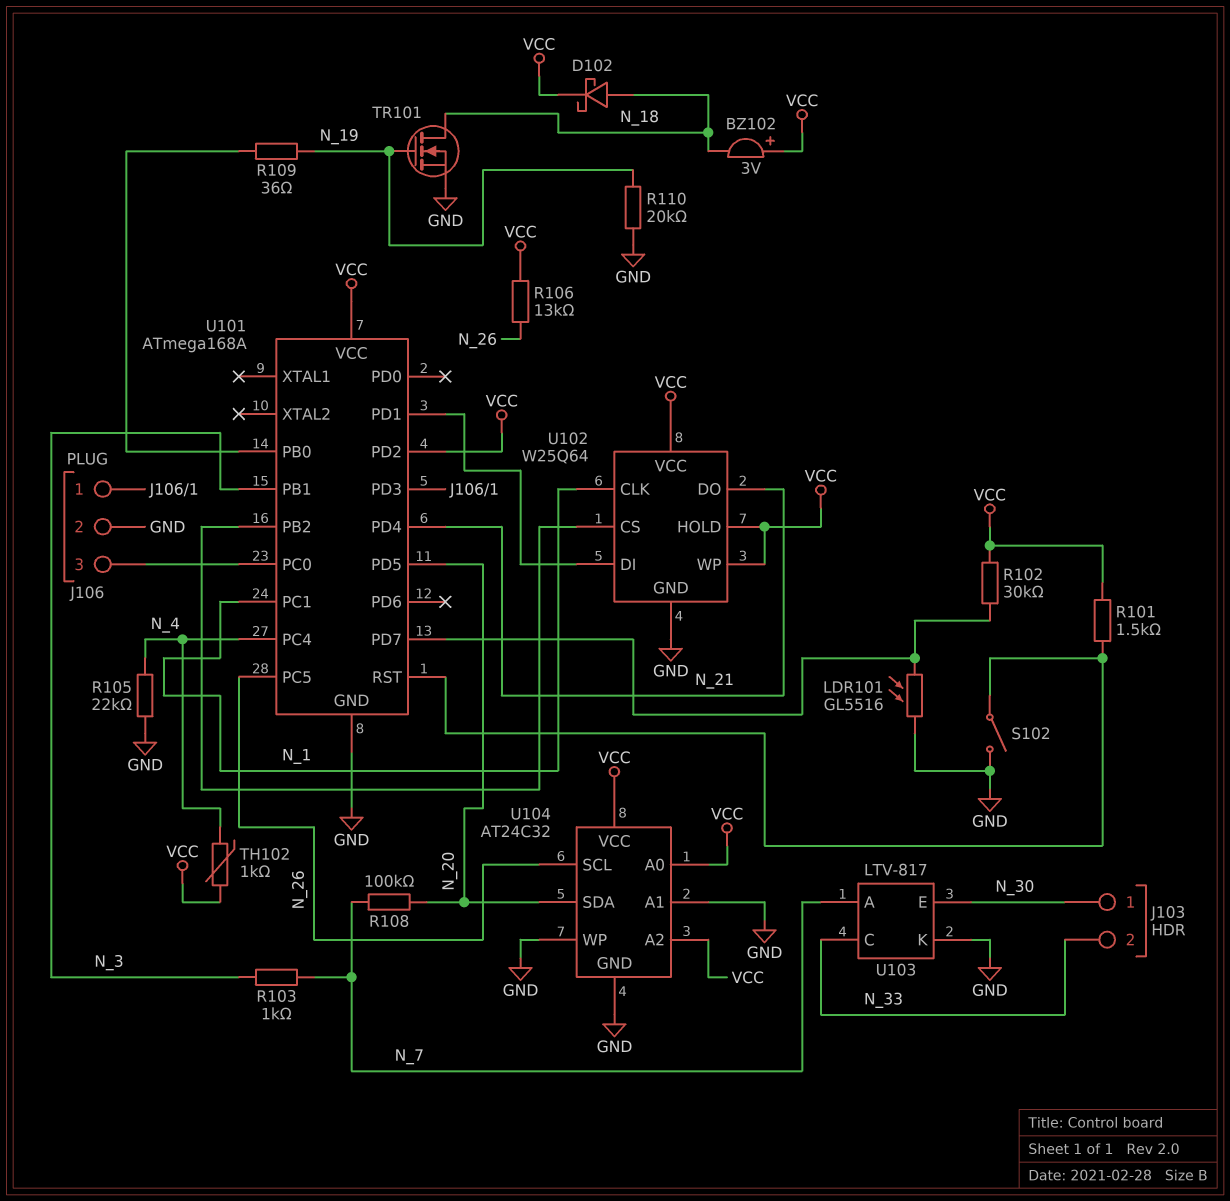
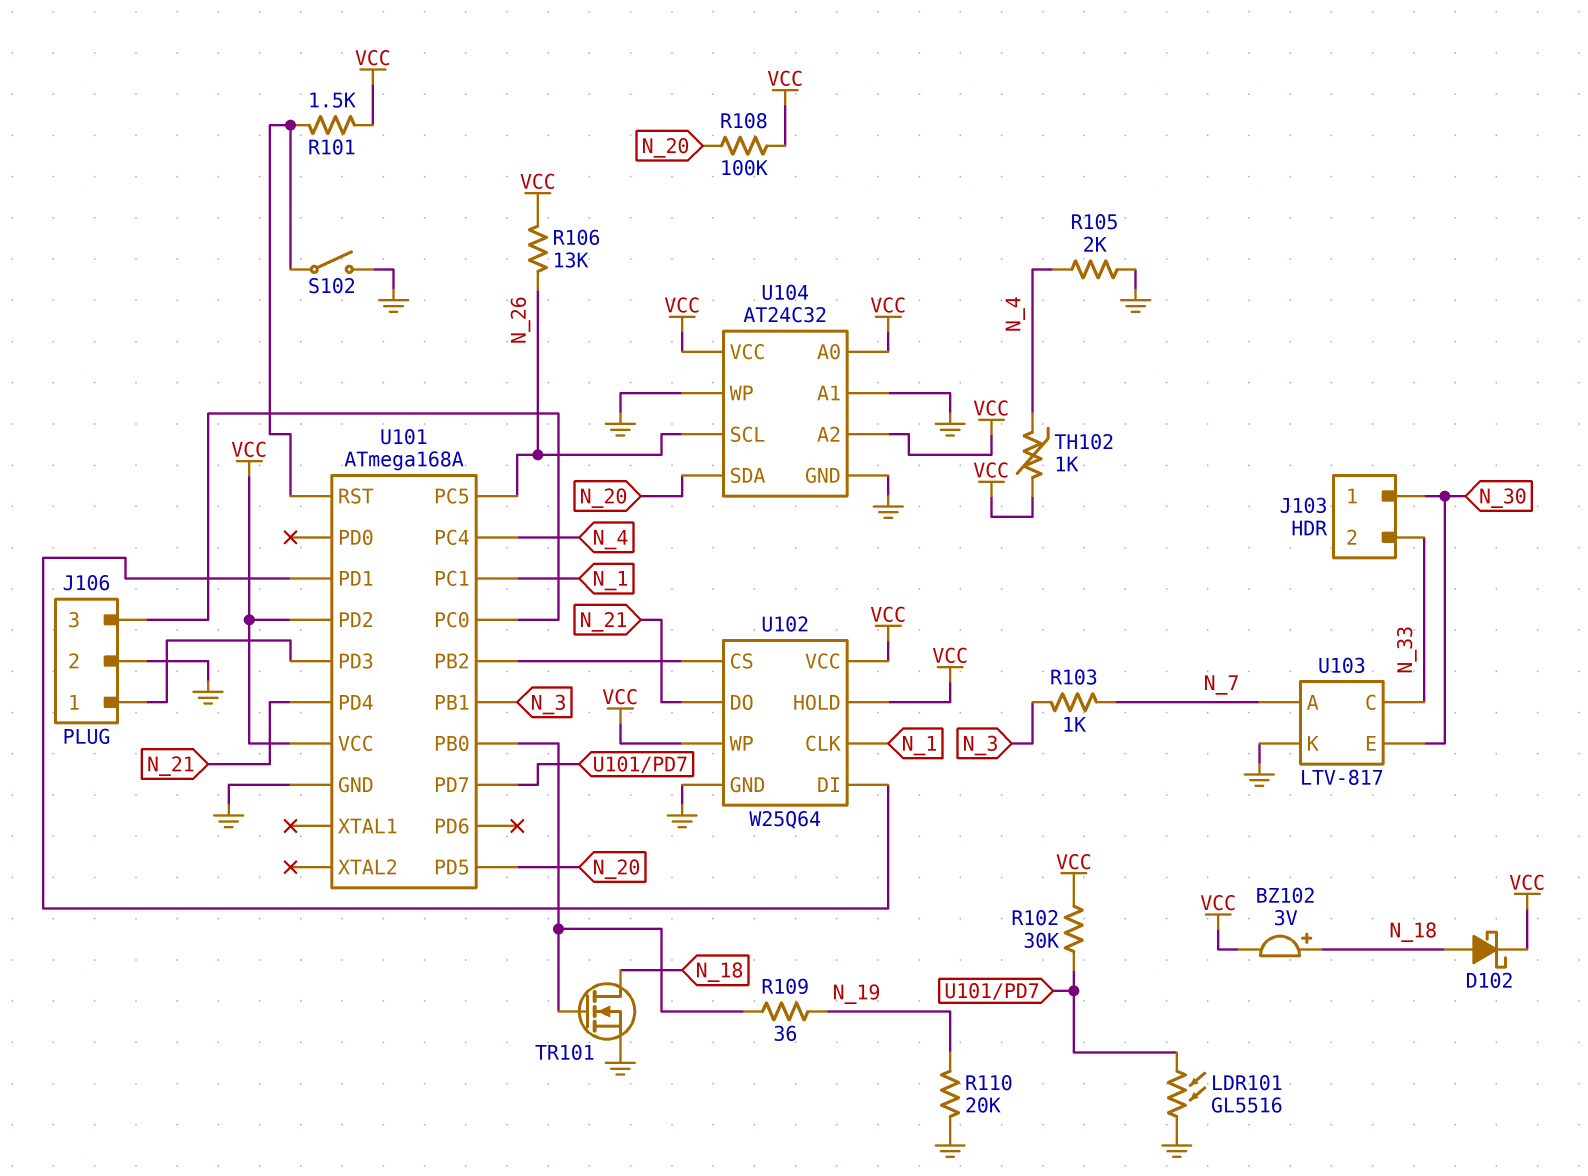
BZ102: buzzer 3V (plus VCC, minus N_18) -> buzzer 3V (plus N_18, minus VCC)
R105: 22k (GND, N_4) -> 2k (GND, N_4)
R108: 100k (N_7, N_20) -> 100k (N_20, VCC)
TR101: NMOS (G N_19, D N_18, S GND) -> NMOS (G U101/PB0, D N_18, S GND)

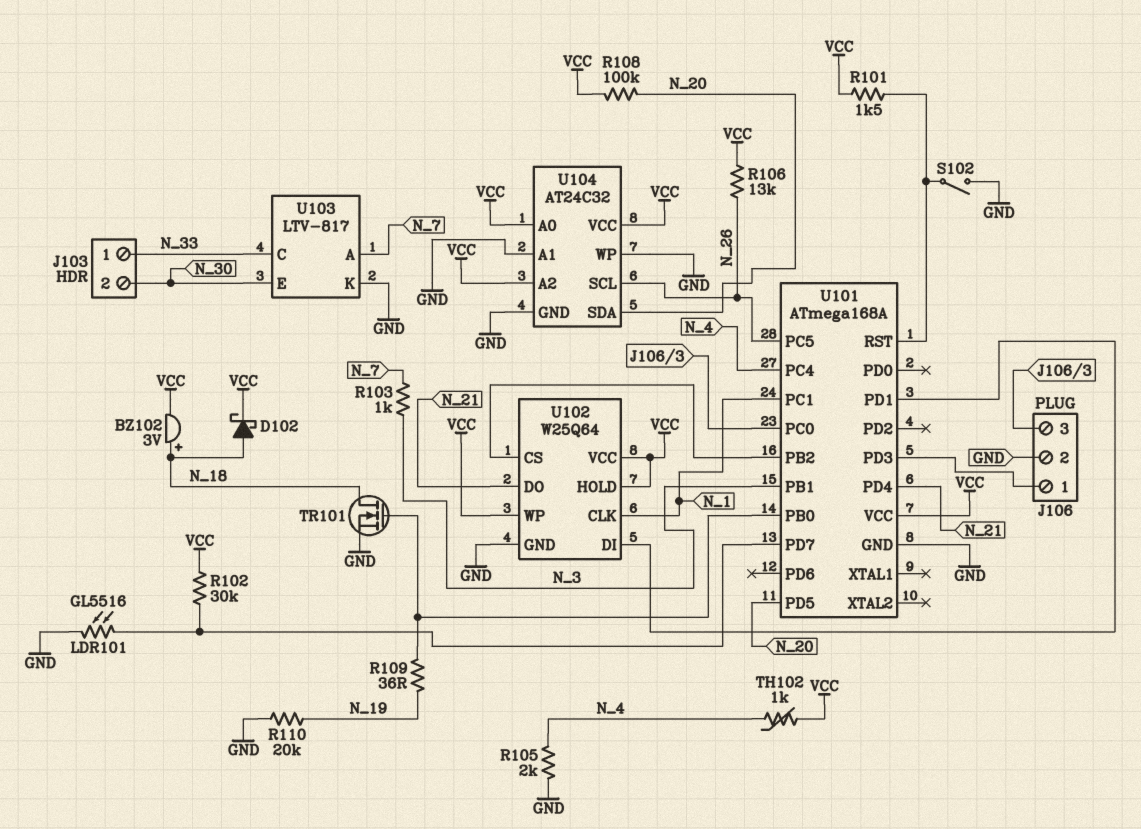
J103 pin 1: N_30 -> N_33
J103 pin 2: N_33 -> N_30
U101 pin PD2: VCC -> none

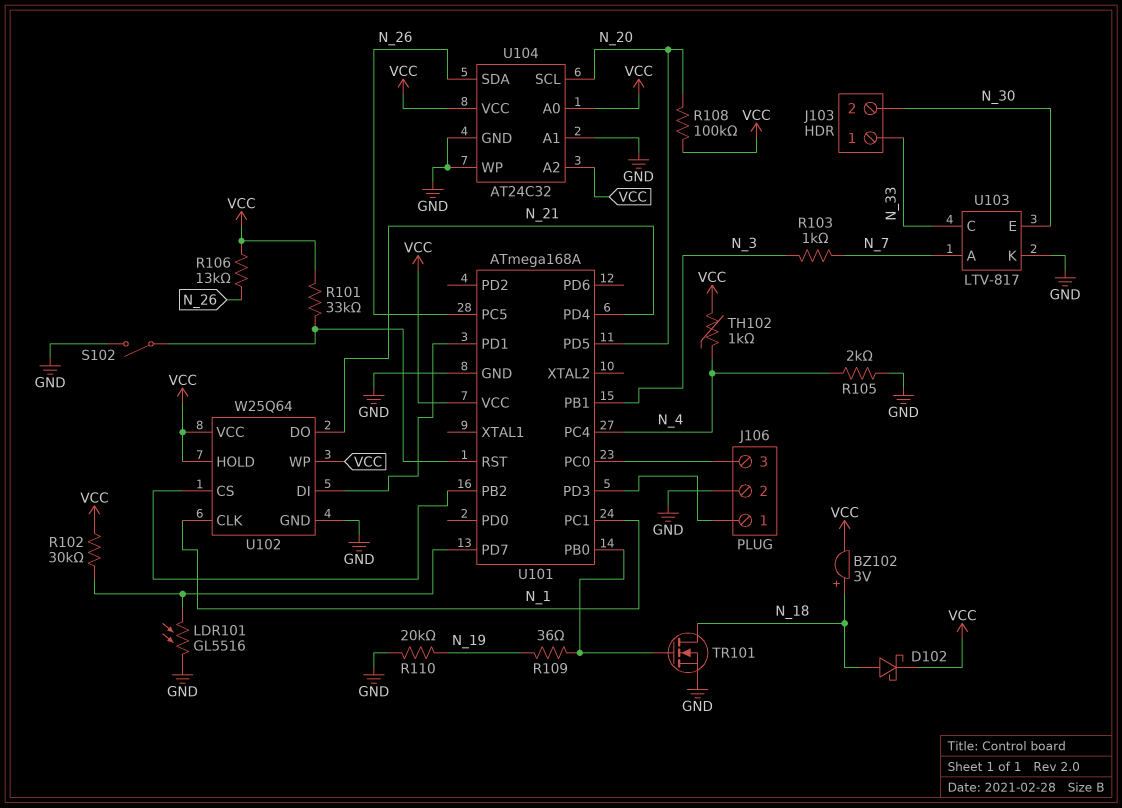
R101: 1.5k (U101/RST, VCC) -> 33k (U101/RST, VCC)
U104 pin SCL: N_26 -> N_20
U104 pin SDA: N_20 -> N_26

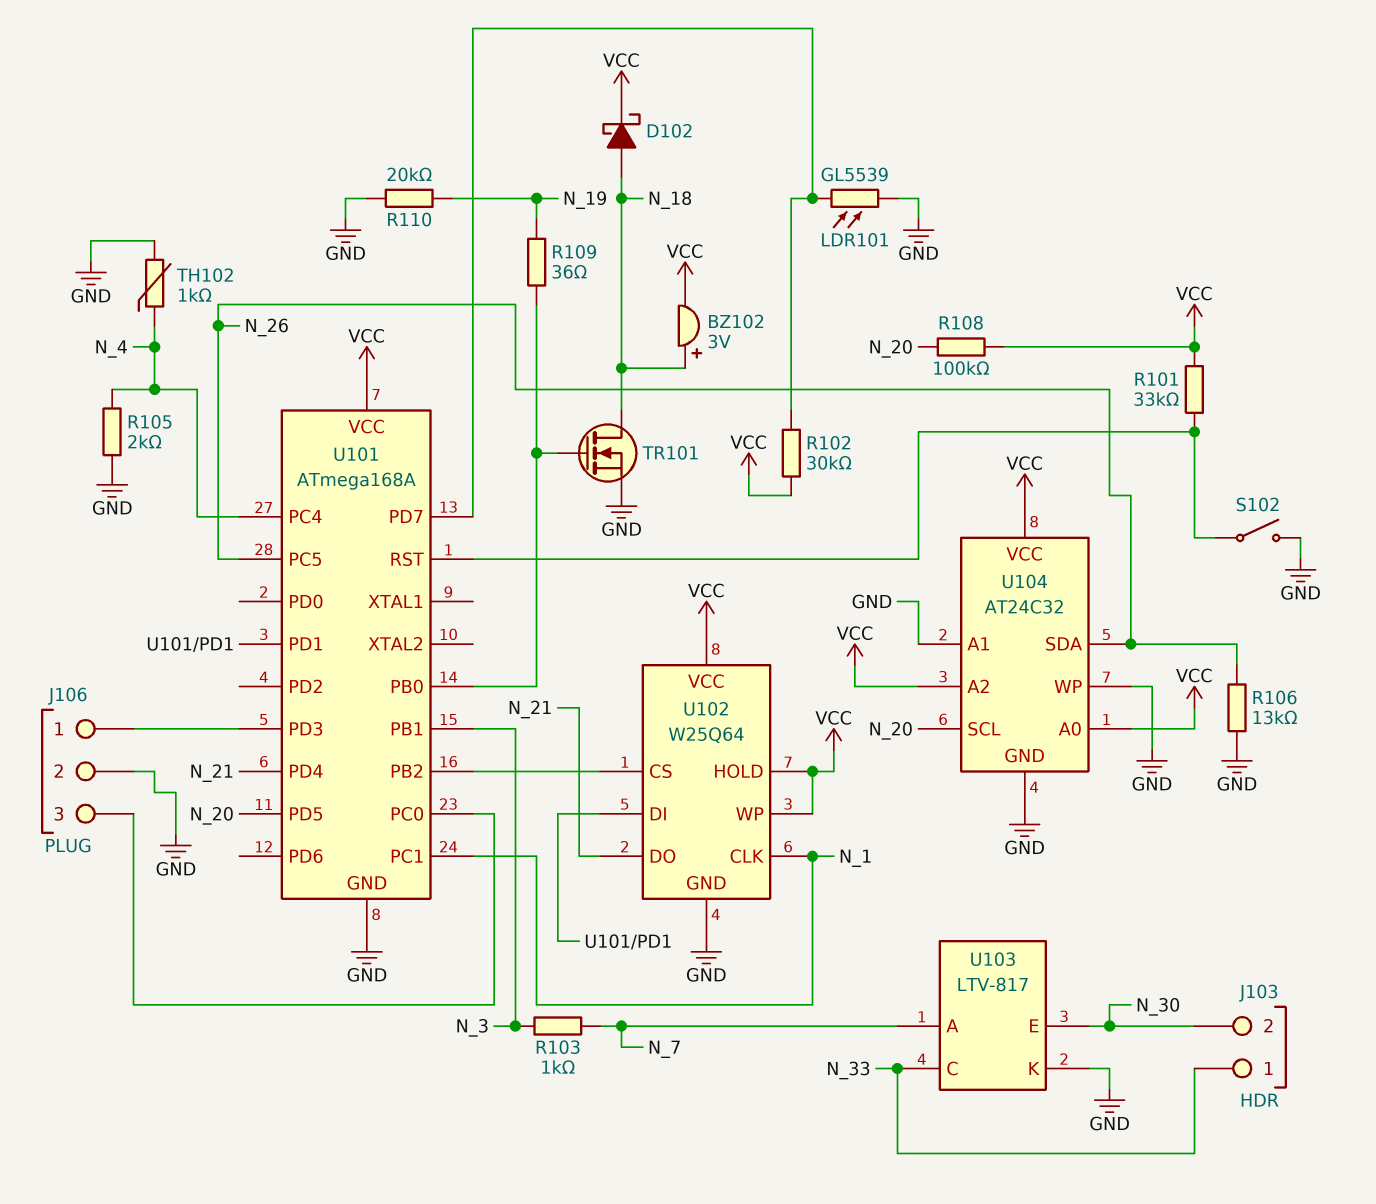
LDR101: GL5516 (GND, U101/PD7) -> GL5539 (GND, U101/PD7)
R106: 13k (N_26, VCC) -> 13k (GND, N_26)
TH102: 1k (N_4, VCC) -> 1k (GND, N_4)

